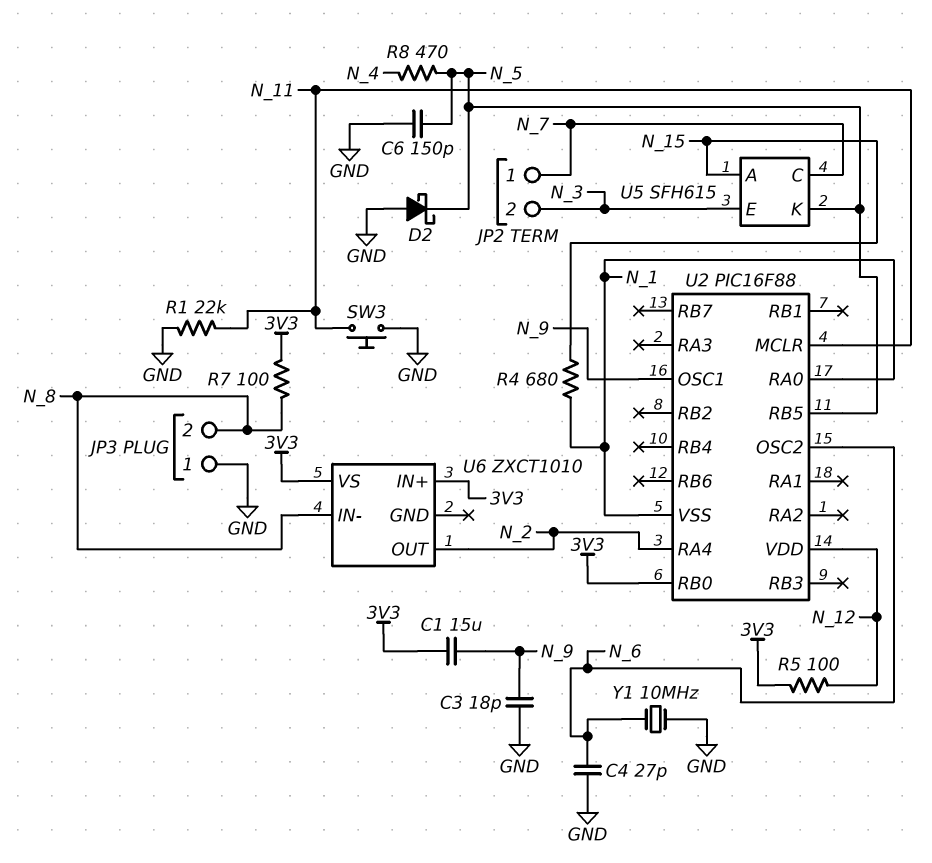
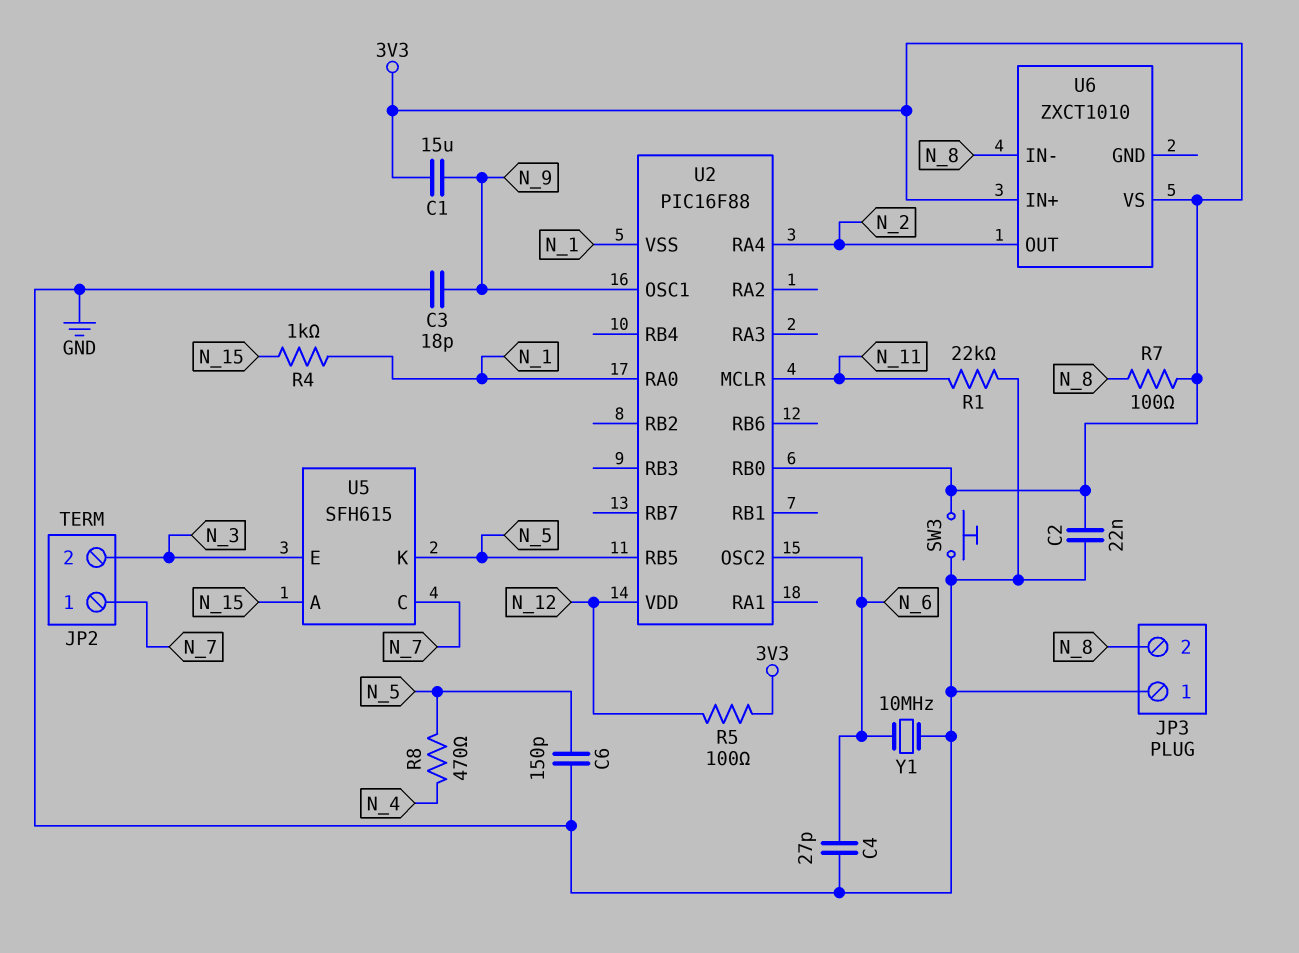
C2: none -> 22nF (3V3, GND)
D2: schottky (A GND, K N_5) -> none
R4: 680 (N_1, N_15) -> 1k (N_1, N_15)
SW3: button (GND, N_11) -> button (3V3, GND)

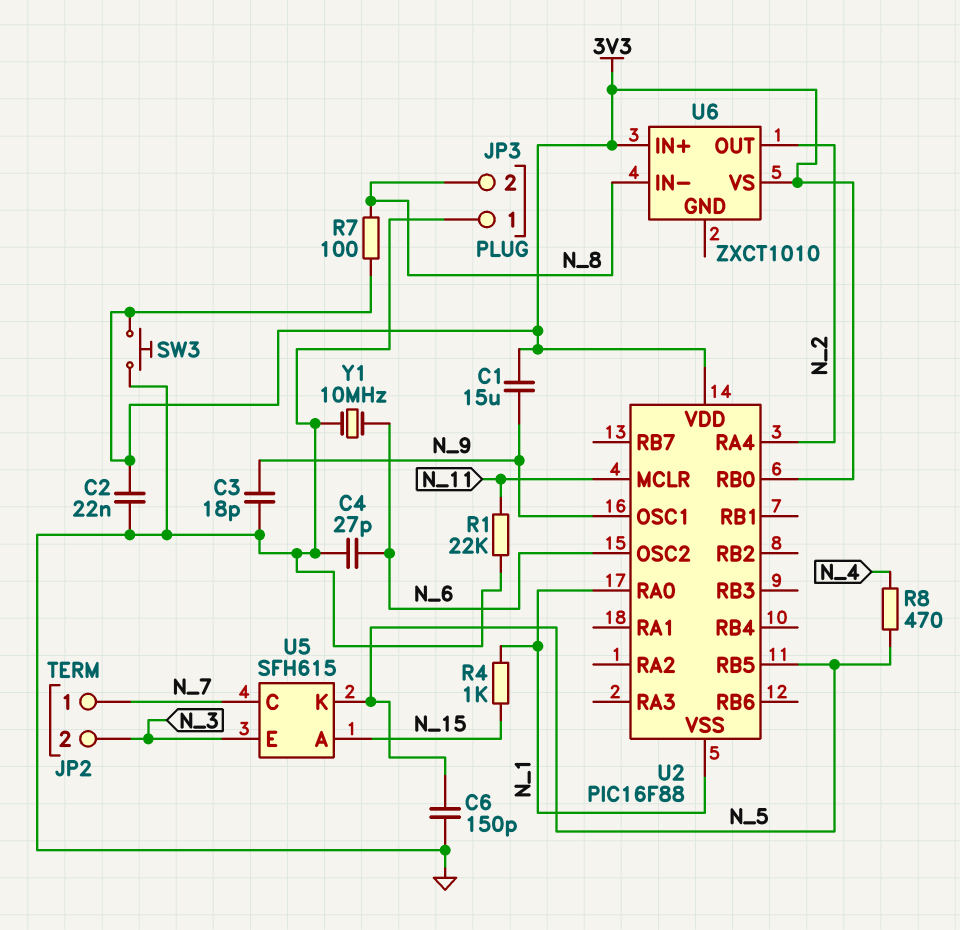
R5: 100 (3V3, N_12) -> none
U2 pin VDD: N_12 -> 3V3

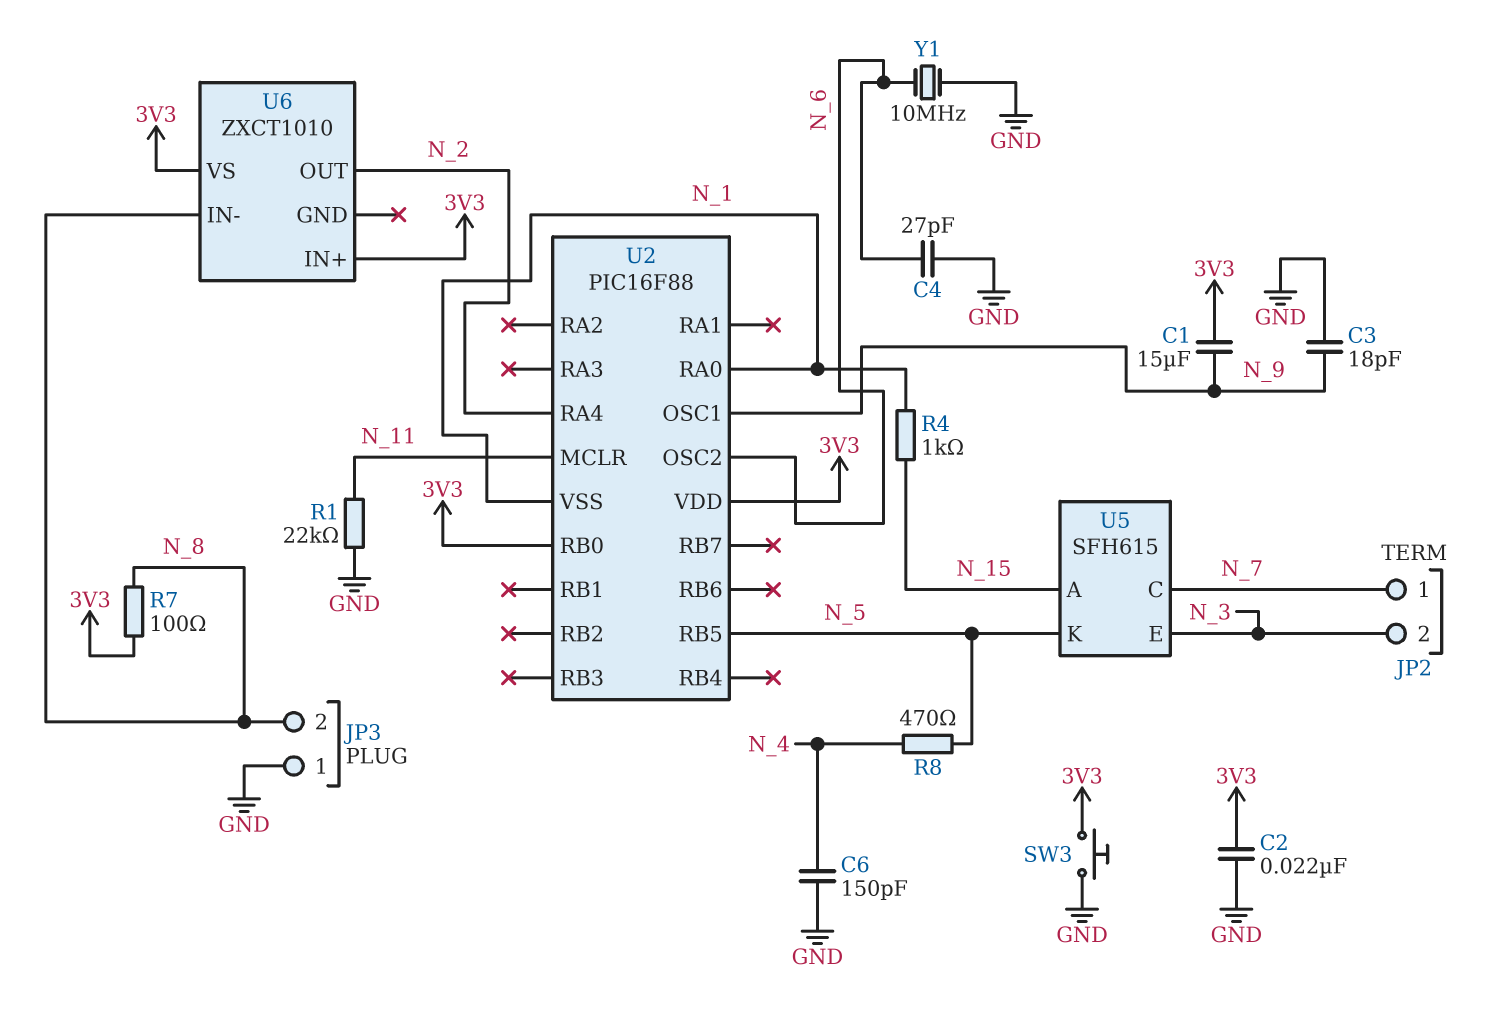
C6: 150pF (GND, N_5) -> 150pF (GND, N_4)

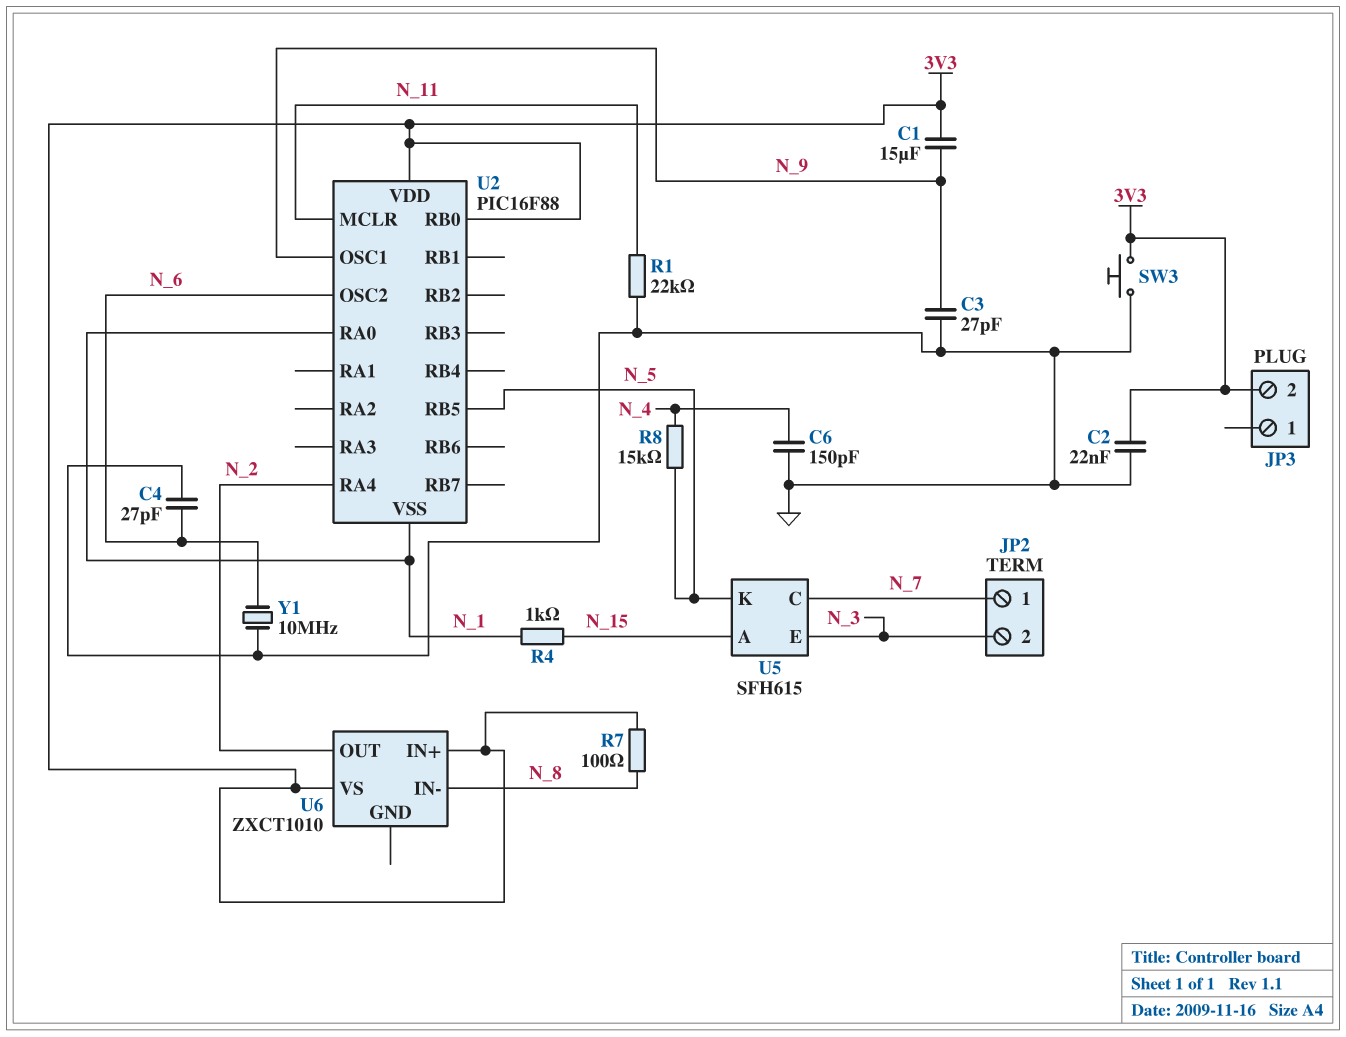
C3: 18pF (GND, N_9) -> 27pF (GND, N_9)
JP3 pin 1: GND -> none
JP3 pin 2: N_8 -> 3V3
R8: 470 (N_4, N_5) -> 15k (N_4, N_5)

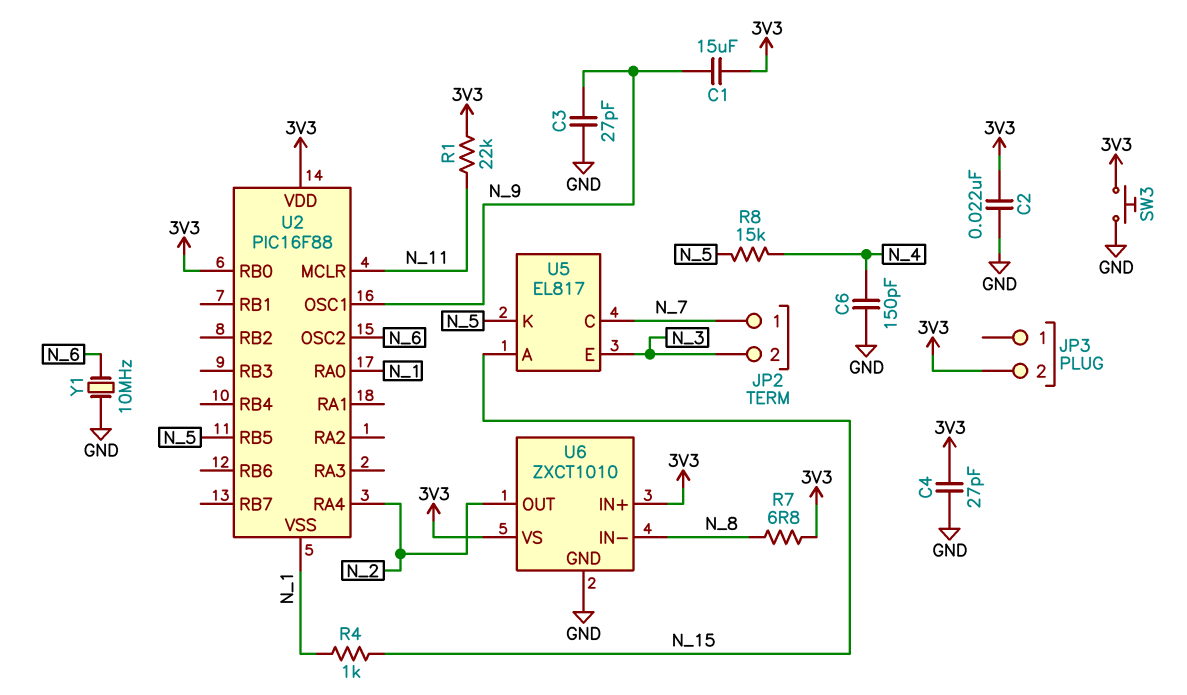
C4: 27pF (GND, N_6) -> 27pF (3V3, GND)
R1: 22k (GND, N_11) -> 22k (3V3, N_11)
R7: 100 (3V3, N_8) -> 6.8 (3V3, N_8)
U5: SFH615 -> EL817
U6 pin GND: none -> GND

